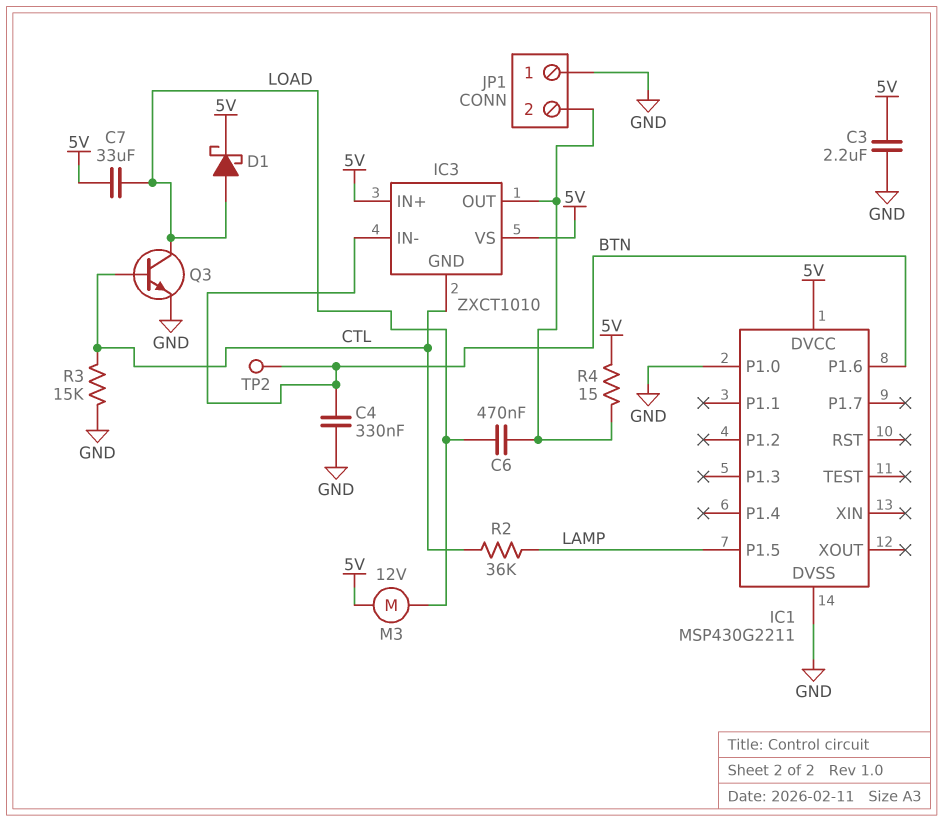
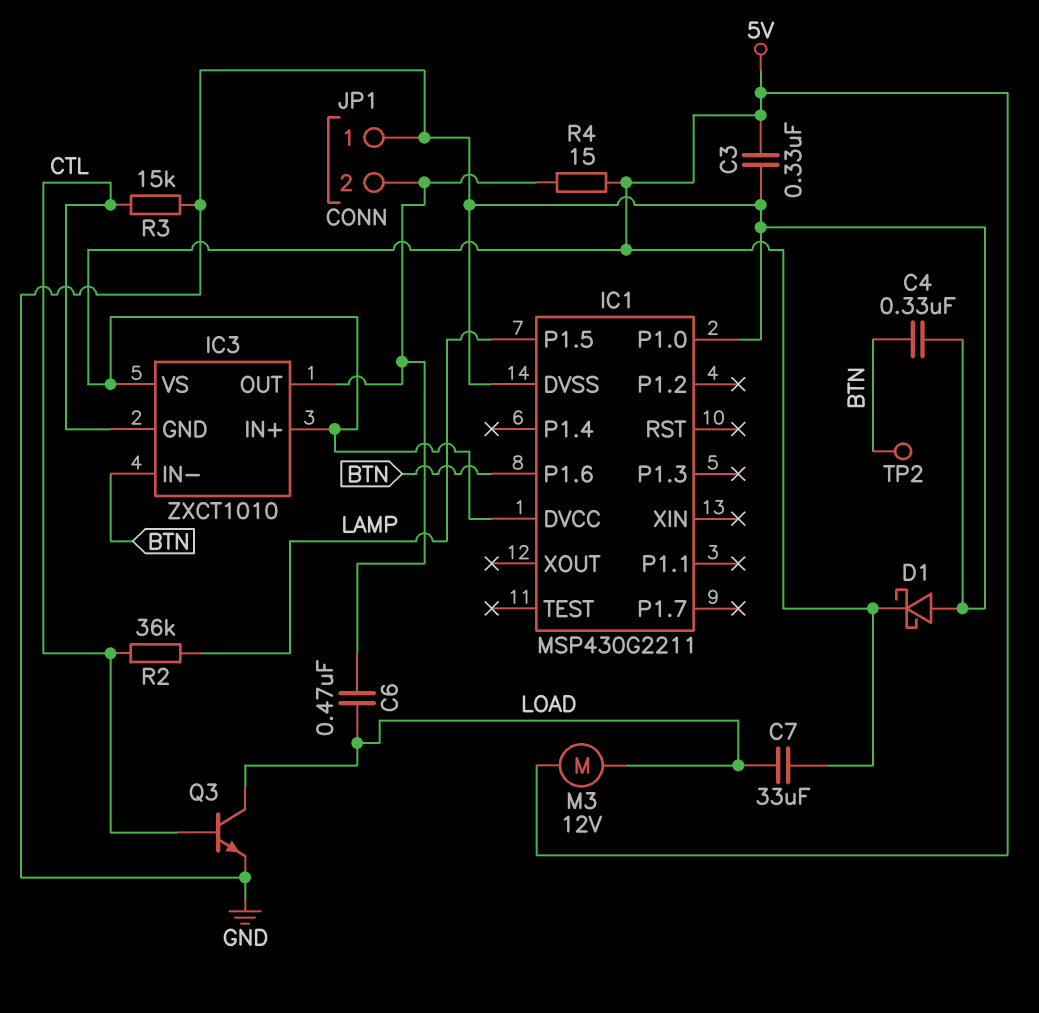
C3: 2.2uF (5V, GND) -> 330nF (5V, GND)
D1: schottky (A LOAD, K 5V) -> schottky (A GND, K 5V)

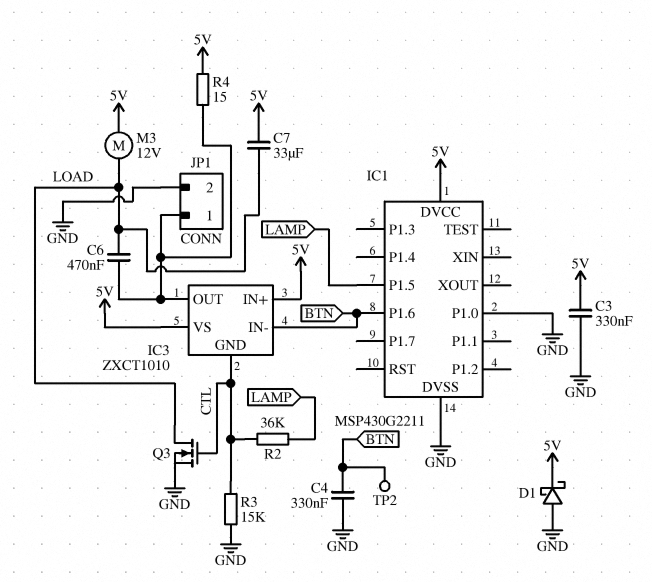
JP1 pin 1: GND -> IC3/OUT
JP1 pin 2: IC3/OUT -> GND
Q3: NPN (B CTL, C LOAD, E GND) -> NMOS (G CTL, D LOAD, S GND)

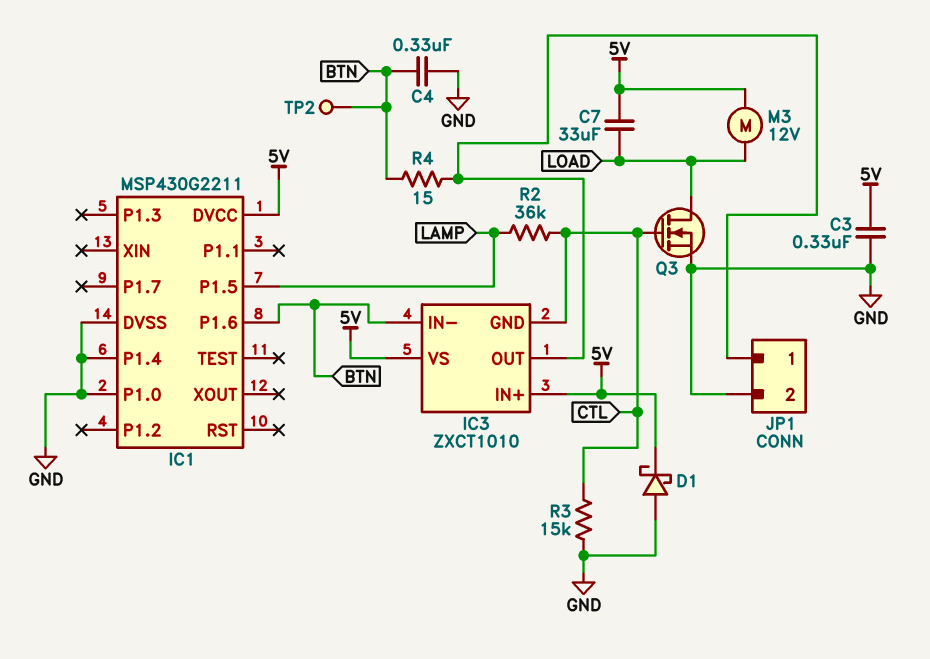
C6: 470nF (IC3/OUT, LOAD) -> none
IC1 pin P1.4: none -> GND
R4: 15 (5V, IC3/OUT) -> 15 (BTN, IC3/OUT)

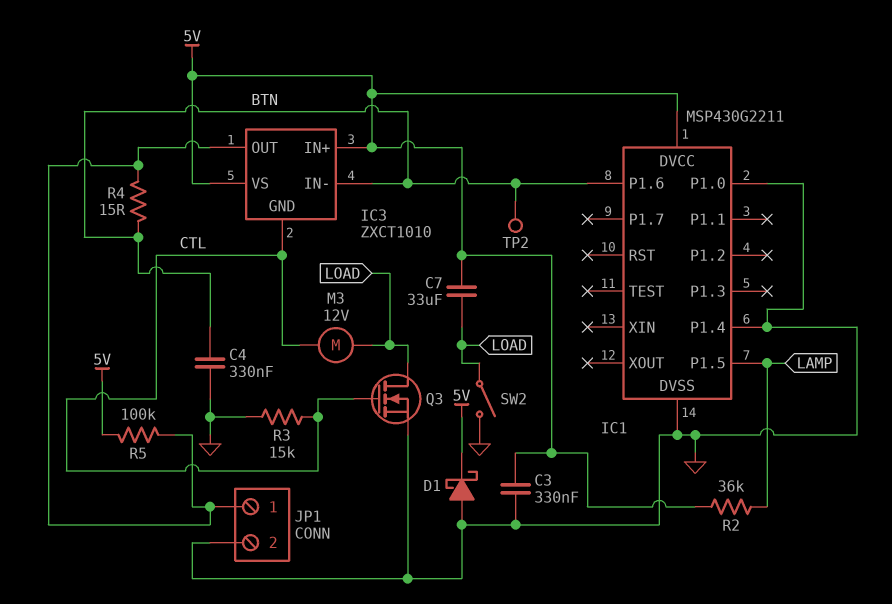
M3: motor 12V (5V, LOAD) -> motor 12V (CTL, LOAD)
R2: 36k (CTL, LAMP) -> 36k (5V, LAMP)
R5: none -> 100k (5V, IC3/OUT)
SW2: none -> switch (GND, LOAD)

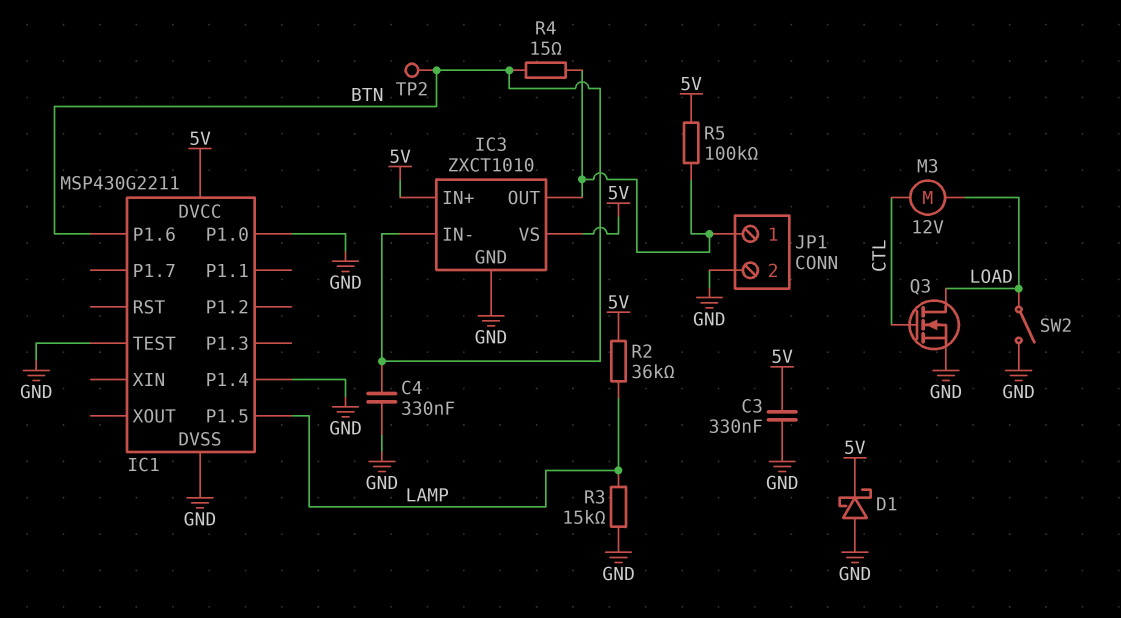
C7: 33uF (5V, LOAD) -> none
IC1 pin TEST: none -> GND
IC3 pin GND: CTL -> GND
R3: 15k (CTL, GND) -> 15k (GND, LAMP)

